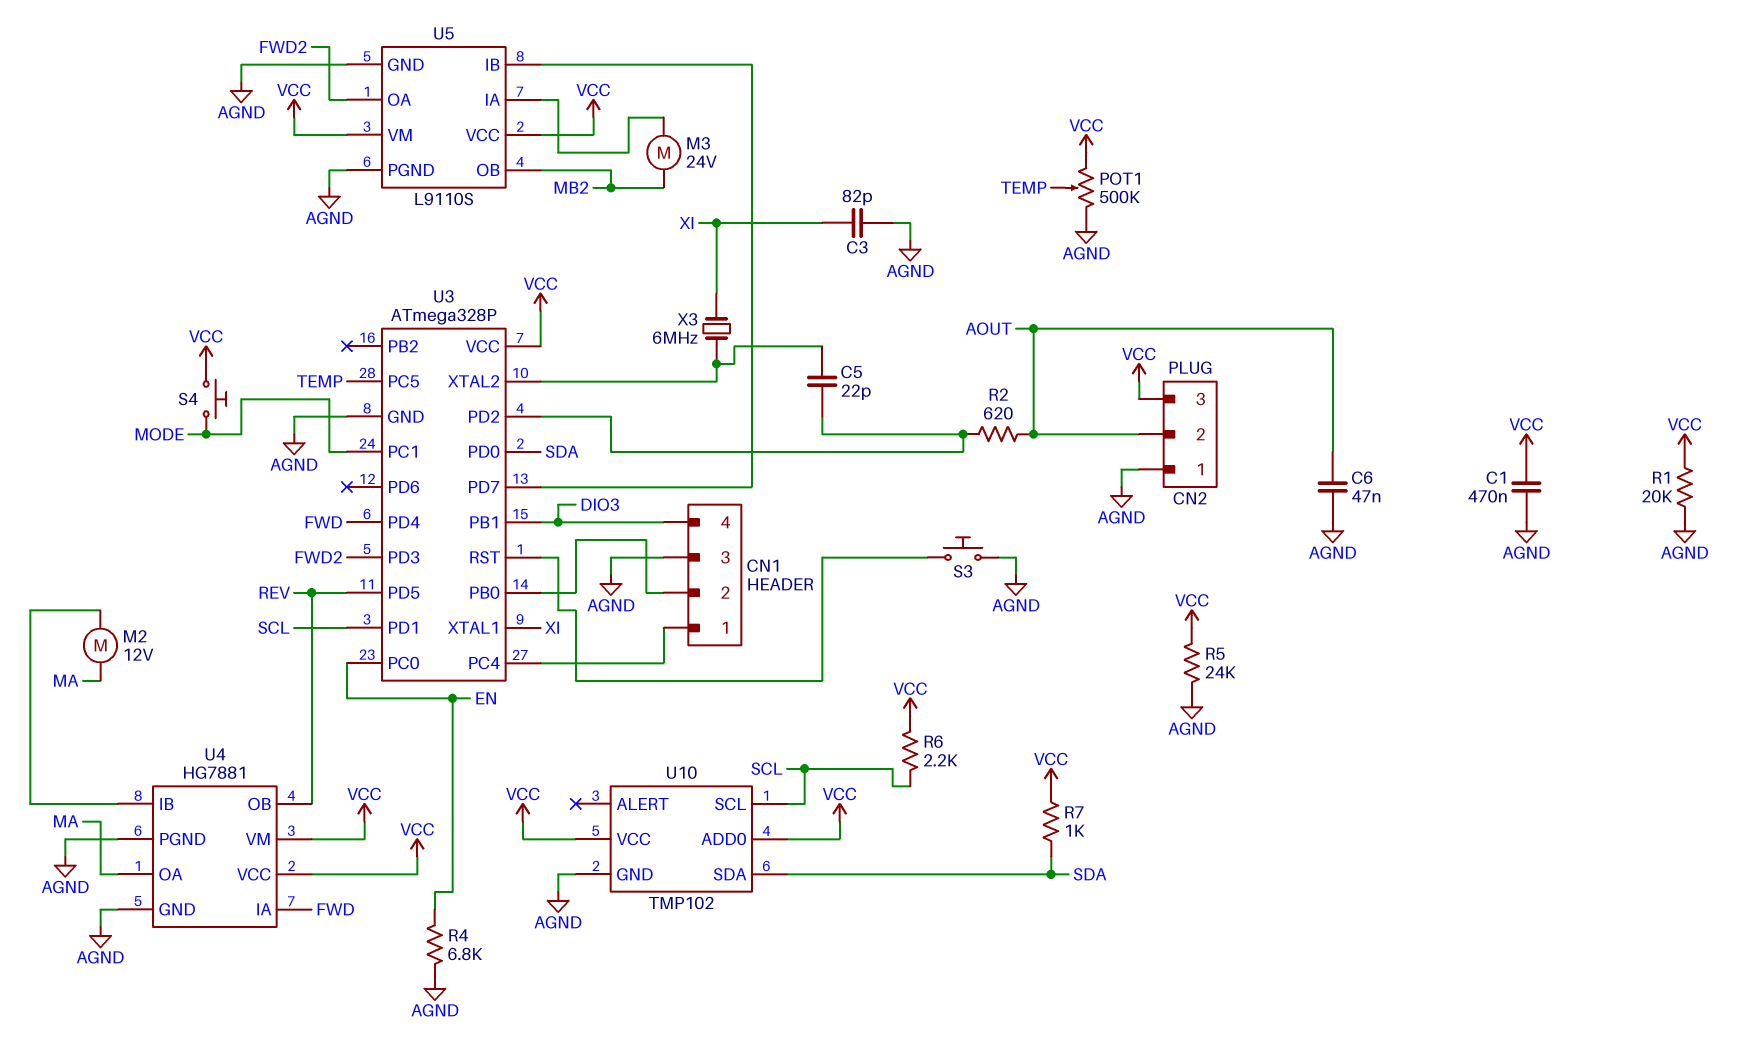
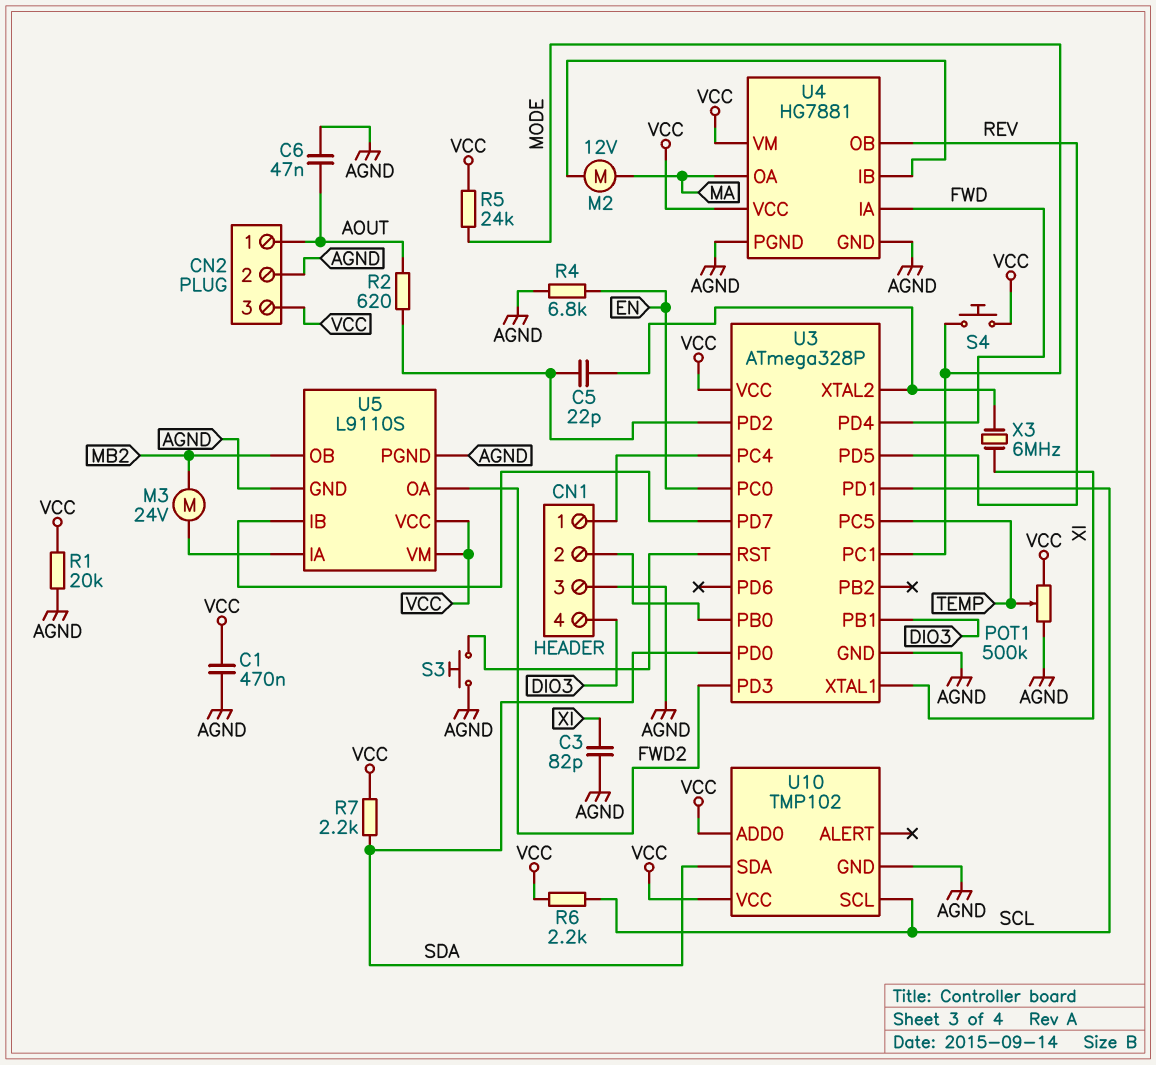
CN2 pin 1: AGND -> AOUT
CN2 pin 2: AOUT -> AGND
R5: 24k (AGND, VCC) -> 24k (MODE, VCC)
R7: 1k (SDA, VCC) -> 2.2k (SDA, VCC)

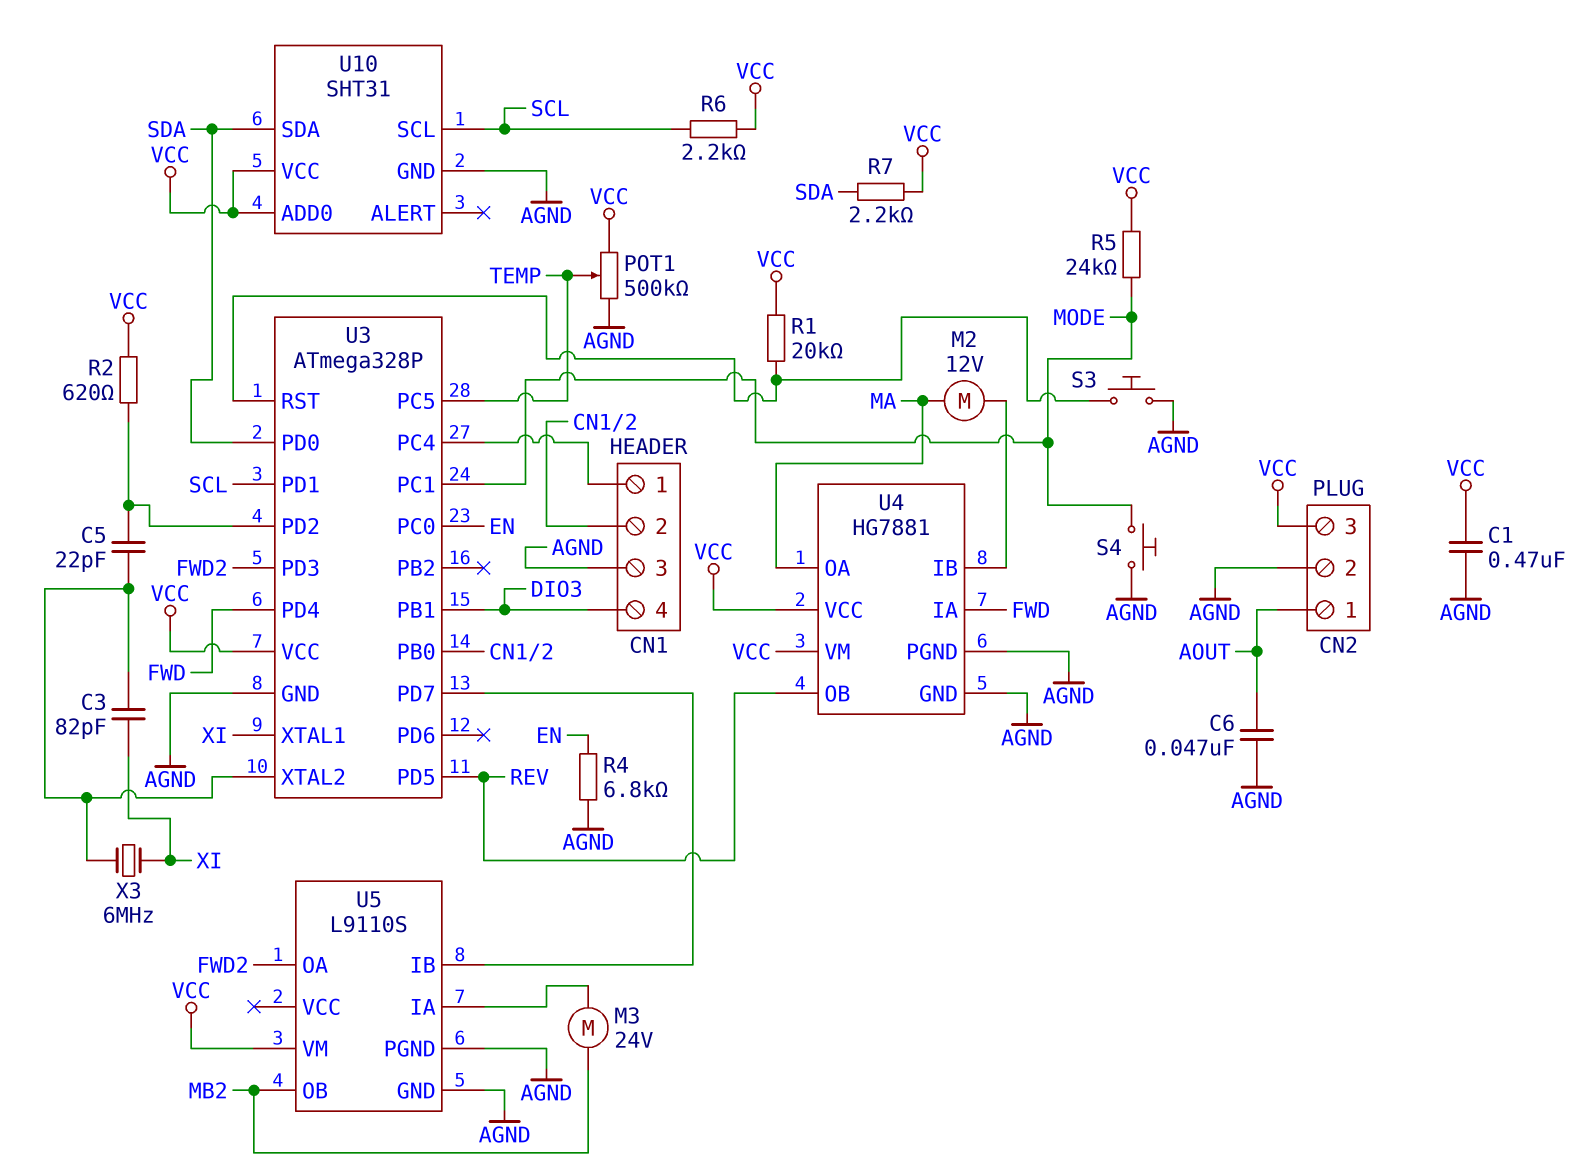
C3: 82pF (AGND, XI) -> 82pF (U3/XTAL2, XI)
R1: 20k (AGND, VCC) -> 20k (U3/RST, VCC)
R2: 620 (AOUT, U3/PD2) -> 620 (U3/PD2, VCC)
S4: button (MODE, VCC) -> button (AGND, MODE)
U5 pin VCC: VCC -> none
U10: TMP102 -> SHT31

